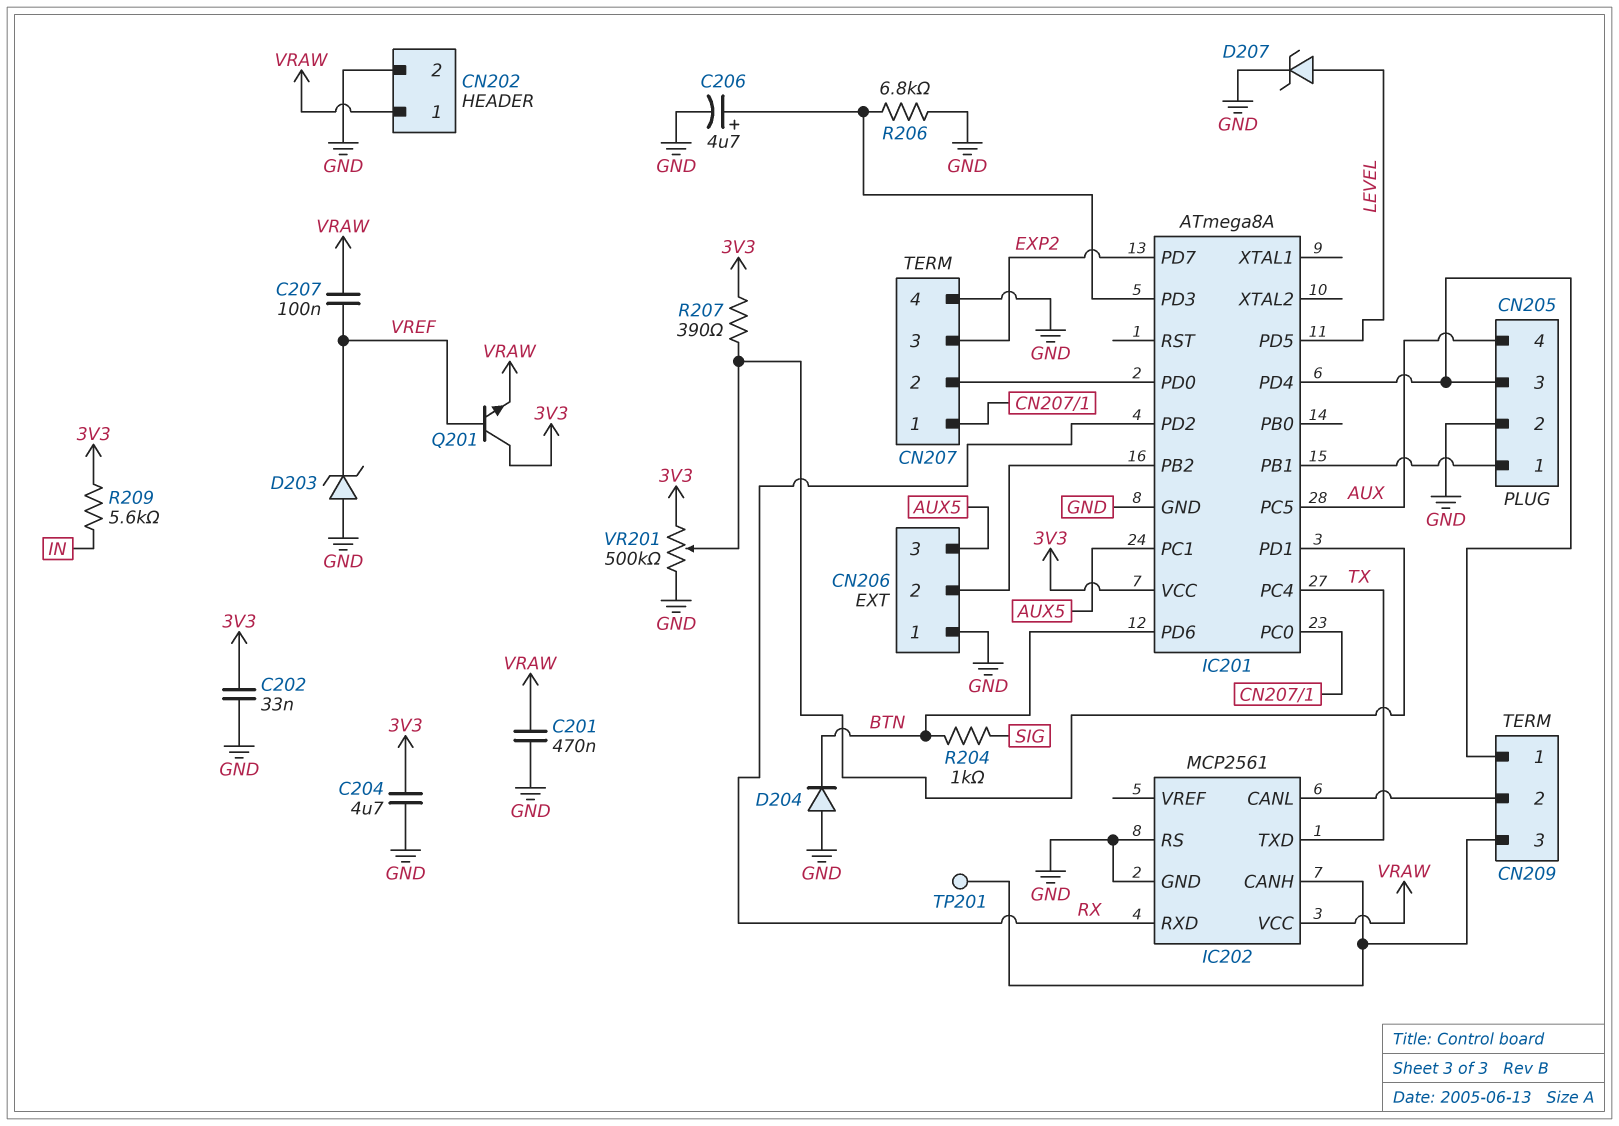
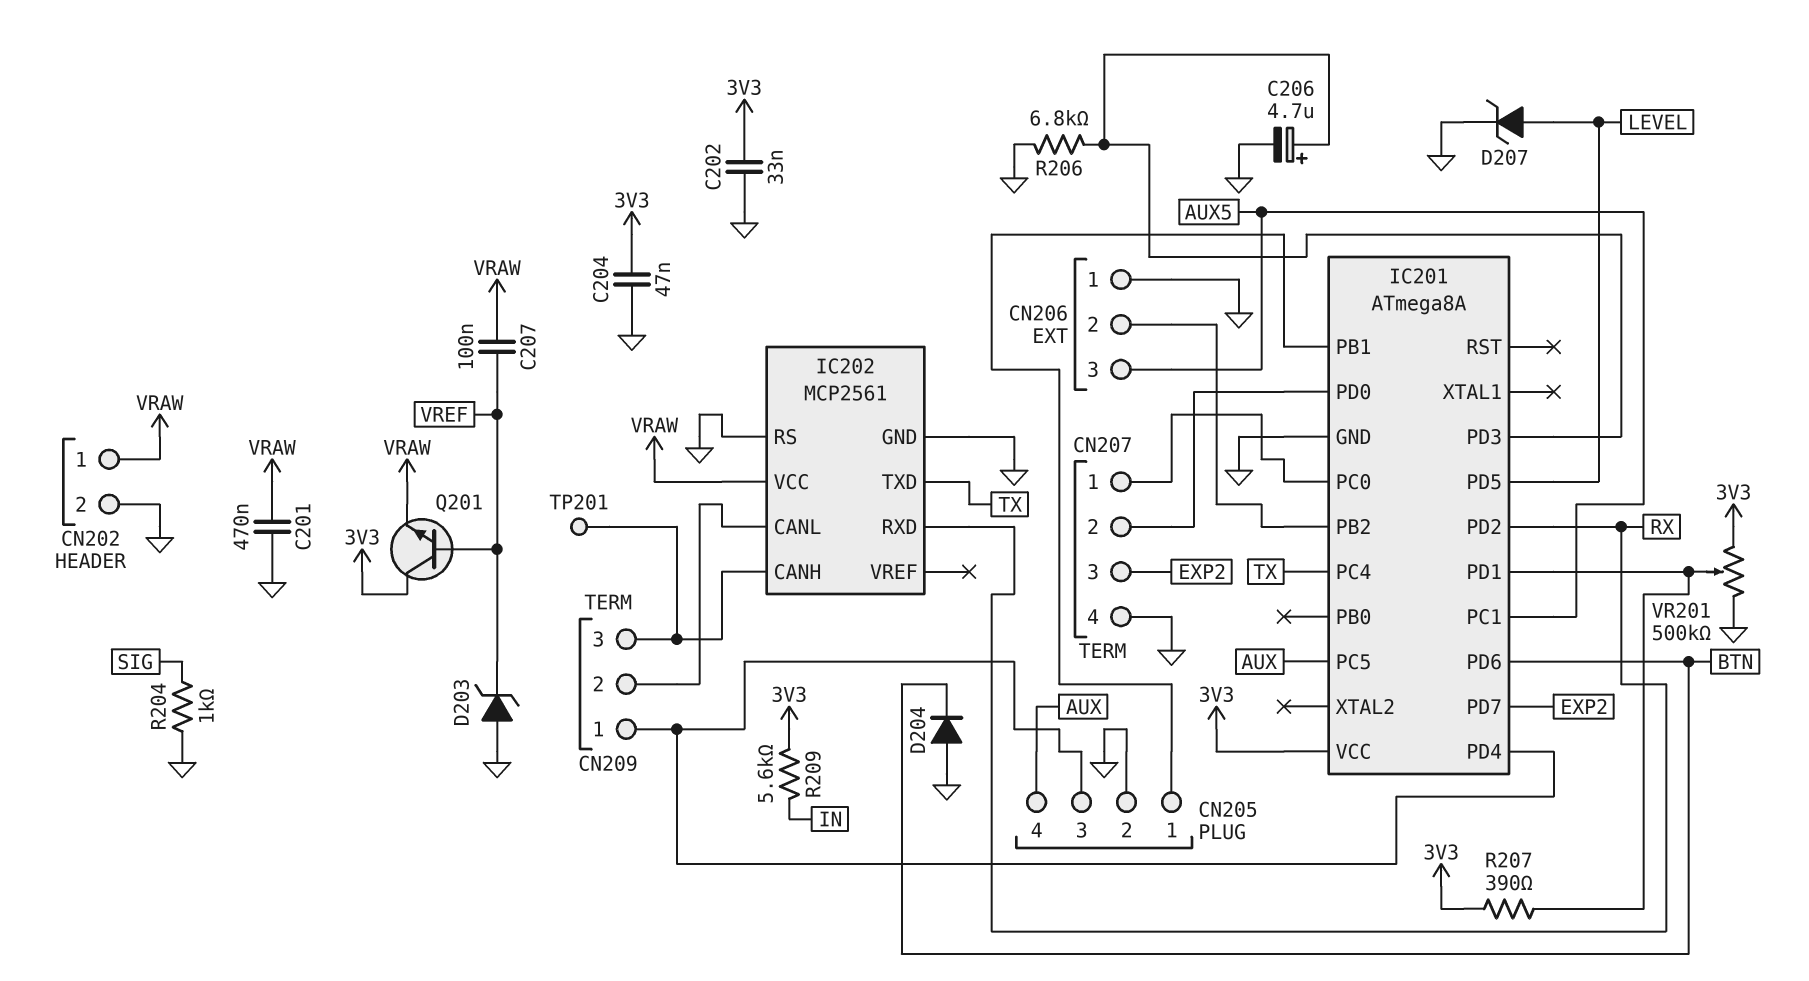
C204: 4.7uF (3V3, GND) -> 47nF (3V3, GND)
R204: 1k (BTN, SIG) -> 1k (GND, SIG)

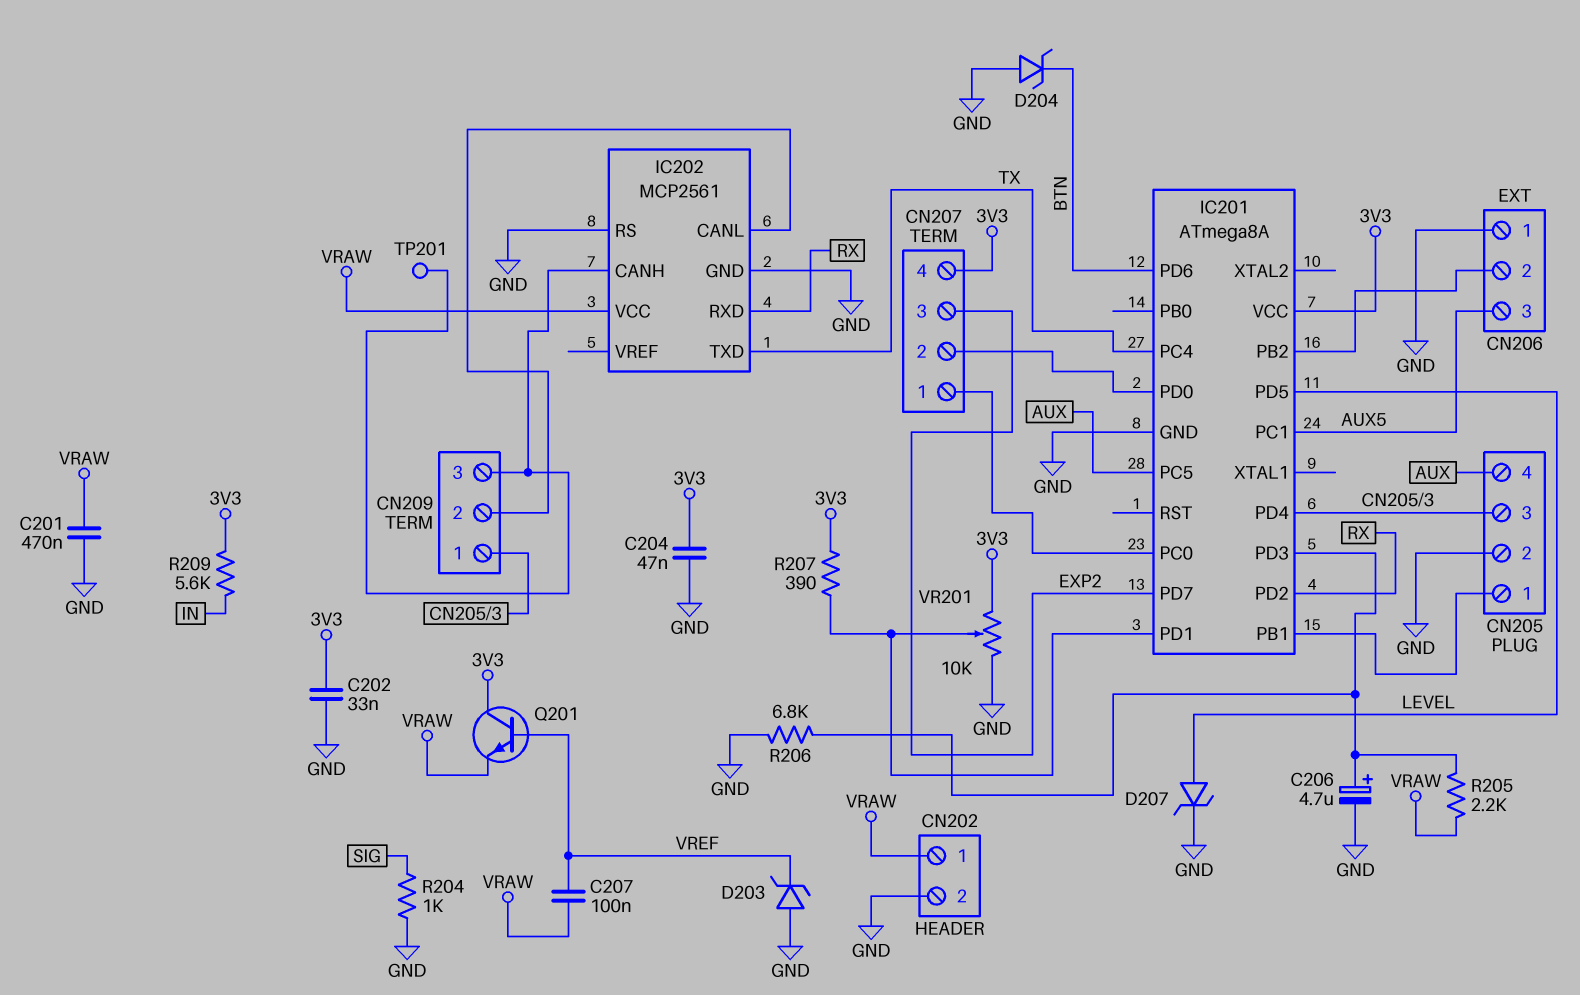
CN207 pin 4: GND -> 3V3
D204: diode (A GND, K BTN) -> zener (A GND, K BTN)
R205: none -> 2.2k (IC201/PD3, VRAW)
VR201: 500k (3V3, GND, wiper IC201/PD1) -> 10k (3V3, GND, wiper IC201/PD1)

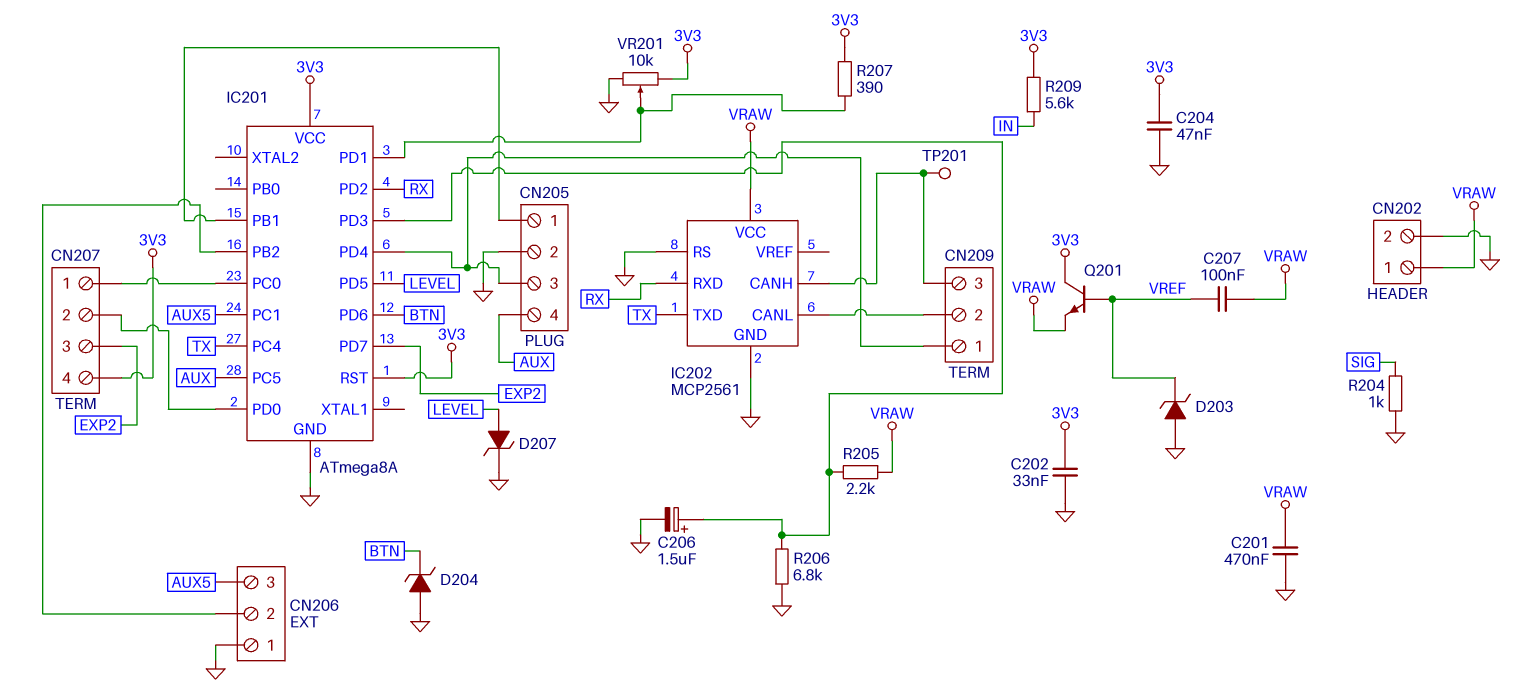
C206: 4.7uF (plus IC201/PD3, minus GND) -> 1.5uF (plus IC201/PD3, minus GND)
IC201 pin RST: none -> 3V3

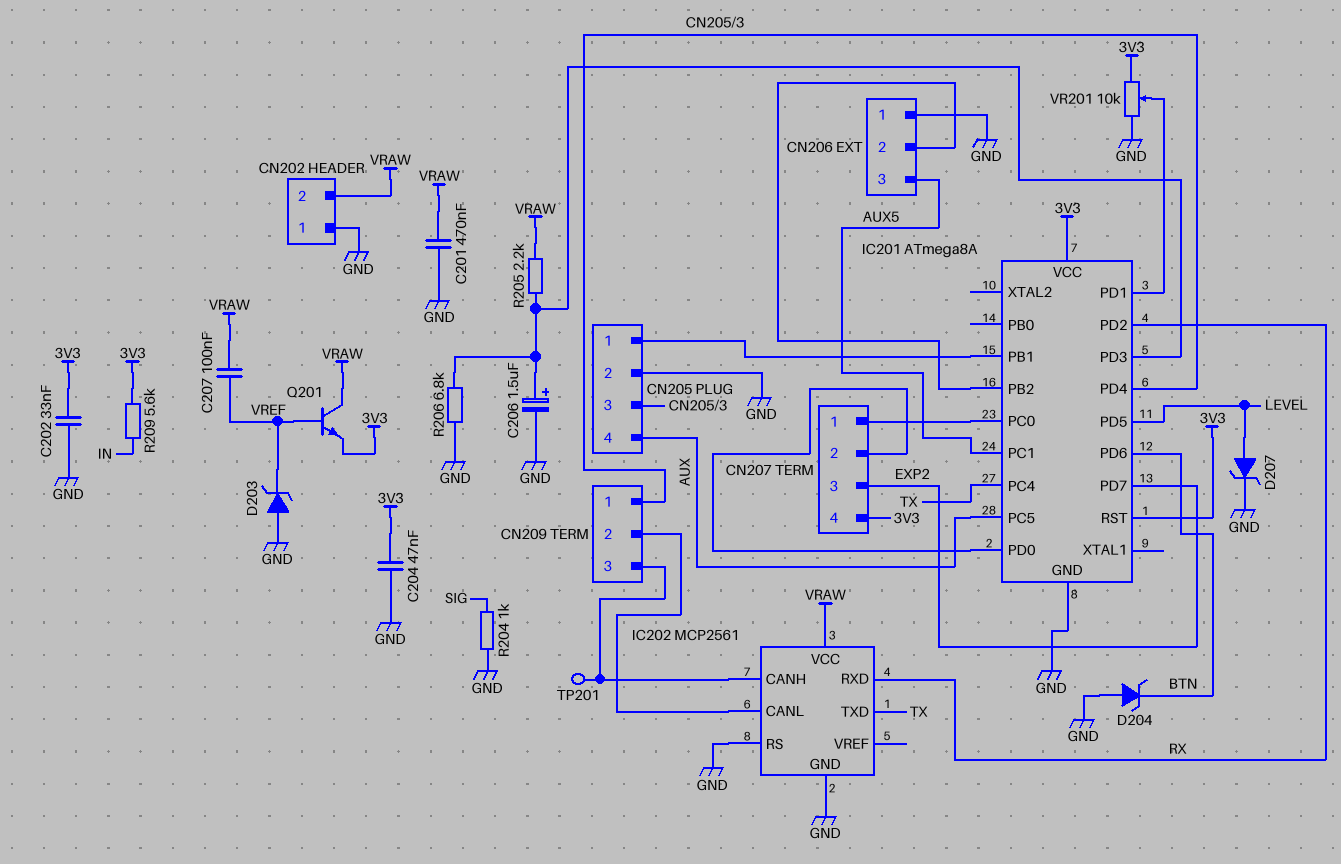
CN202 pin 1: VRAW -> GND
CN202 pin 2: GND -> VRAW
Q201: NPN (B VREF, C 3V3, E VRAW) -> NPN (B VREF, C VRAW, E 3V3)
R207: 390 (3V3, IC201/PD1) -> none

